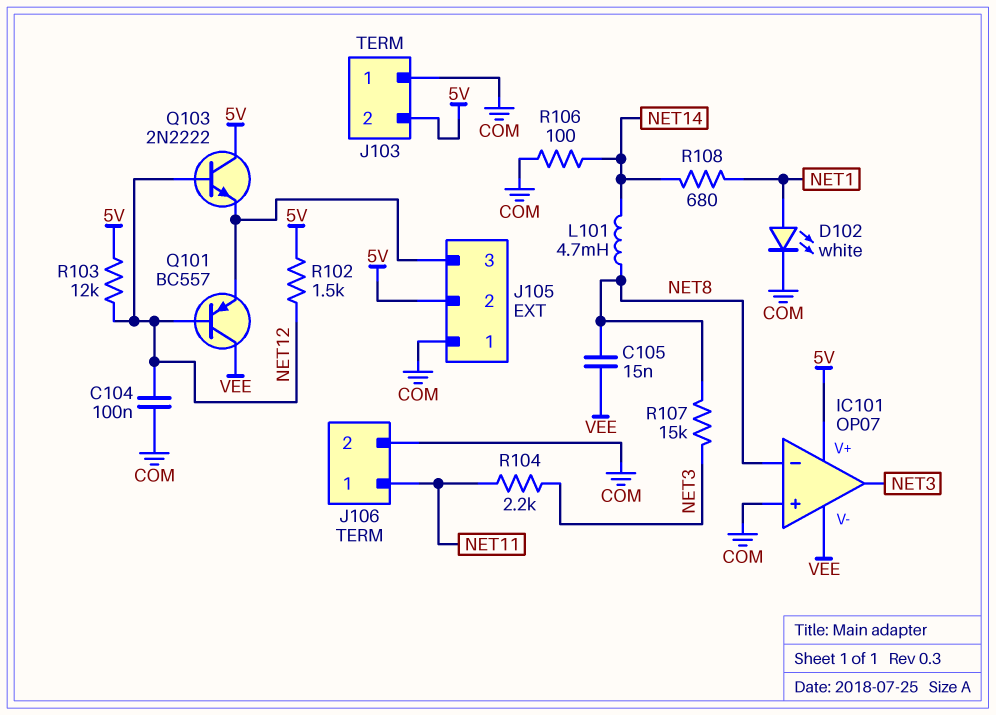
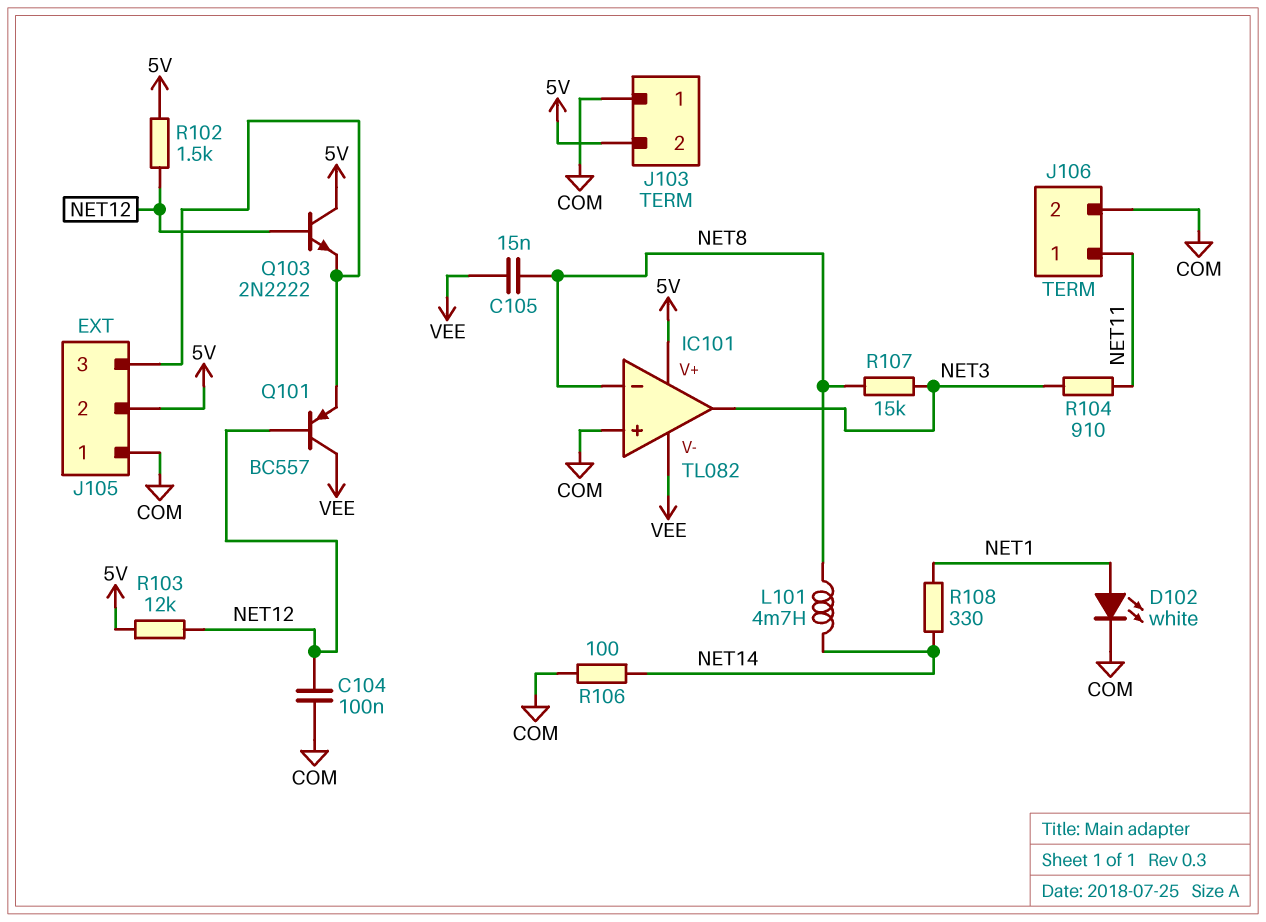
IC101: OP07 -> TL082
R104: 2.2k (NET3, NET11) -> 910 (NET3, NET11)
R108: 680 (NET1, NET14) -> 330 (NET1, NET14)

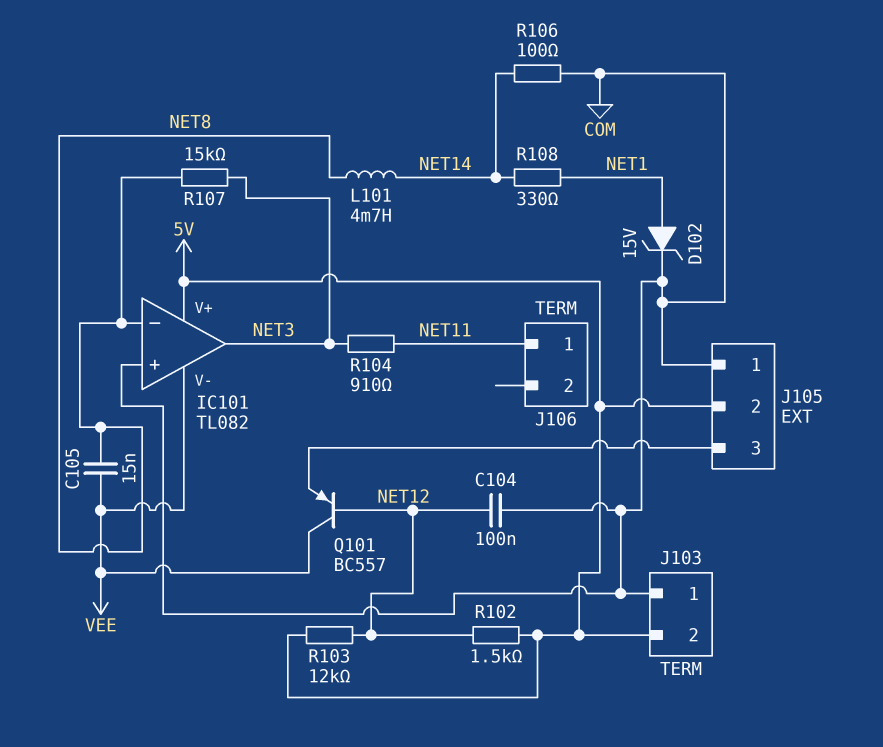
D102: LED white (A NET1, K COM) -> zener 15V (A NET1, K COM)
J106 pin 2: COM -> none
Q103: NPN 2N2222 (B NET12, C 5V, E J105/3) -> none

